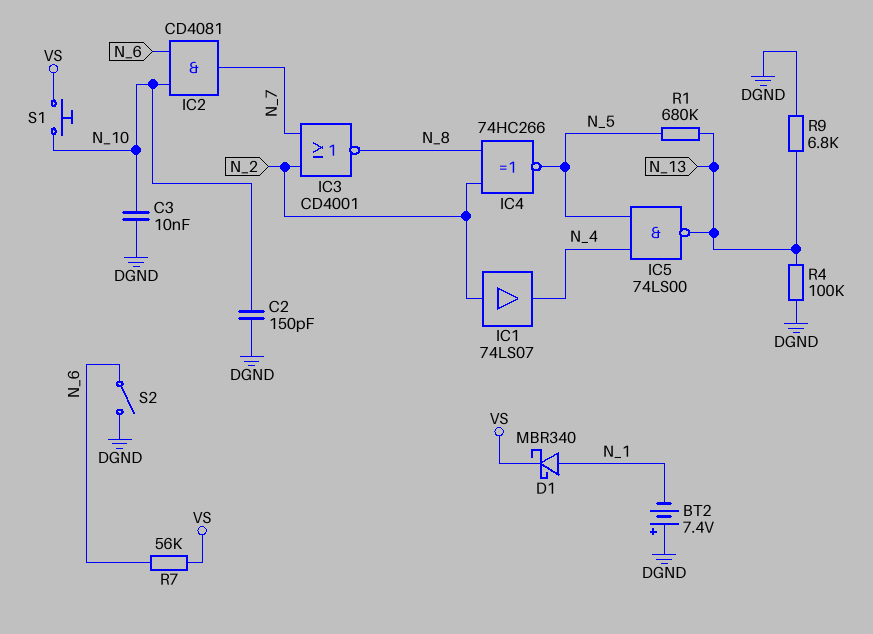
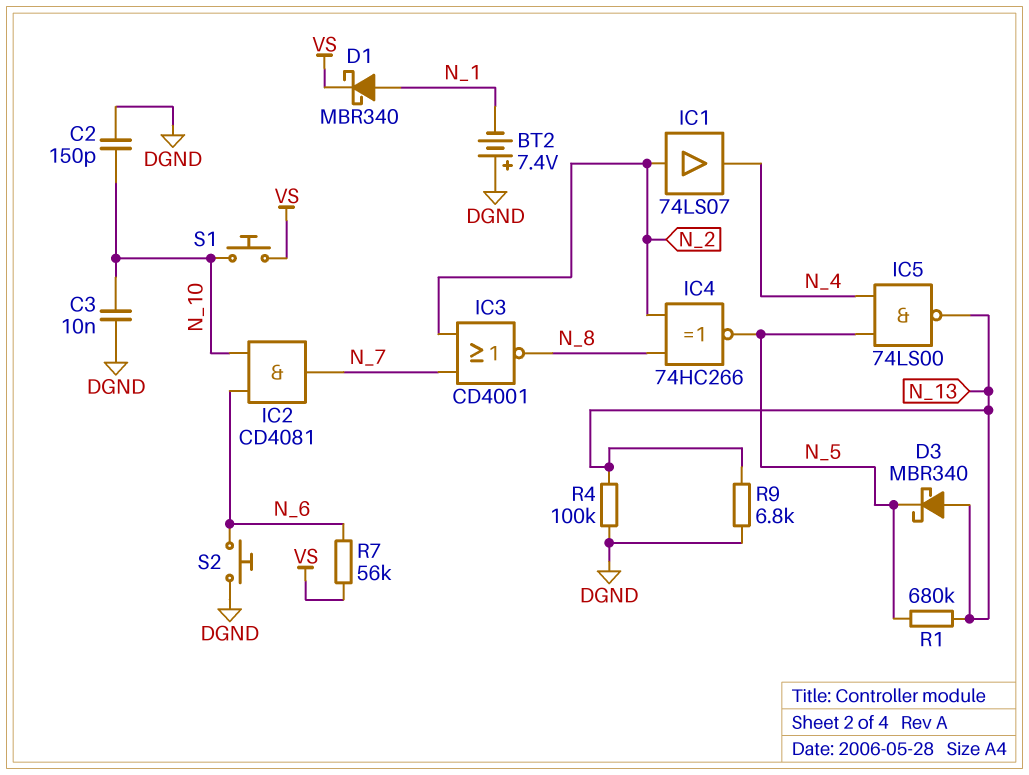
D3: none -> schottky MBR340 (A N_13, K N_5)
S2: switch (DGND, N_6) -> button (DGND, N_6)

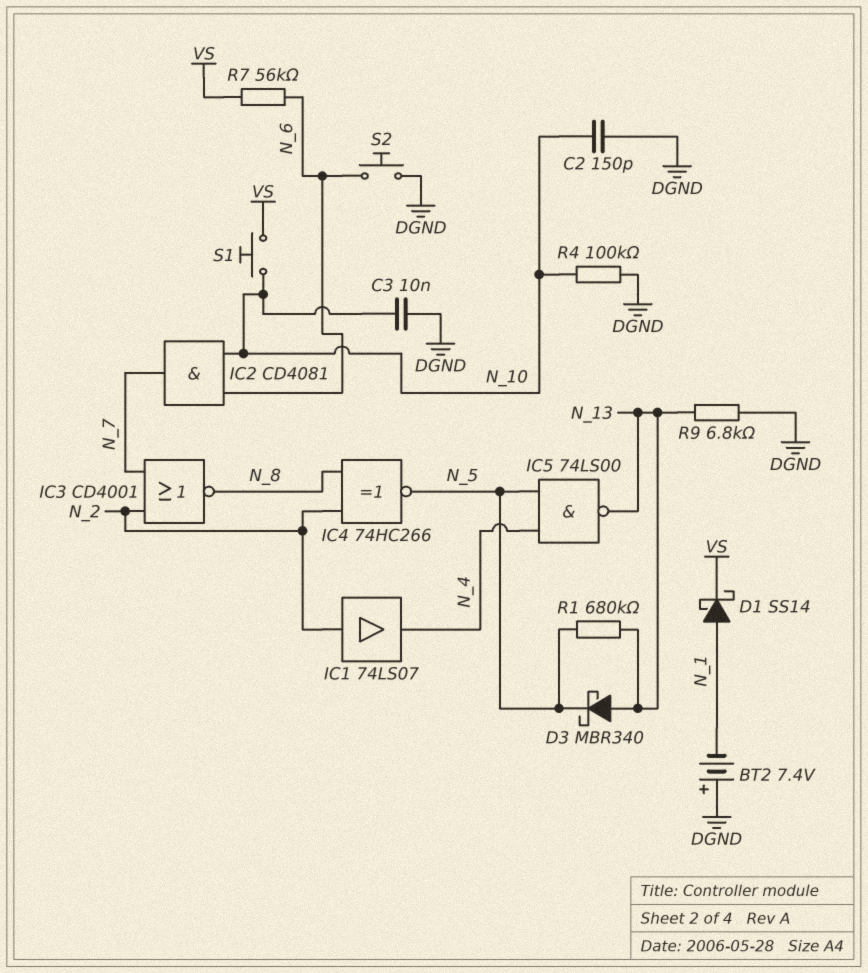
D1: schottky MBR340 (A N_1, K VS) -> schottky SS14 (A N_1, K VS)
R4: 100k (DGND, N_13) -> 100k (DGND, N_10)

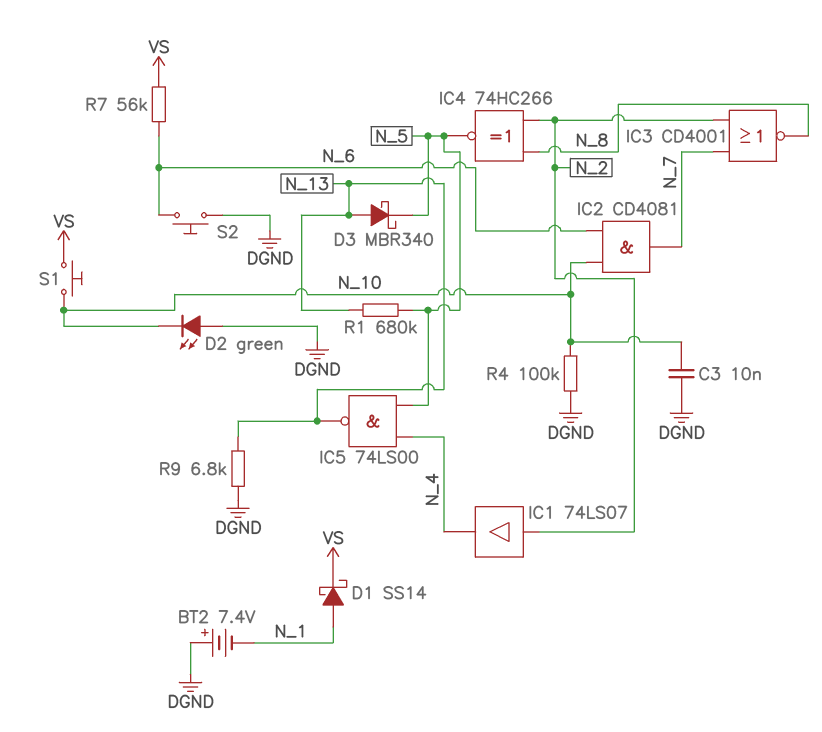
C2: 150pF (DGND, N_10) -> none
D2: none -> LED green (A DGND, K N_10)

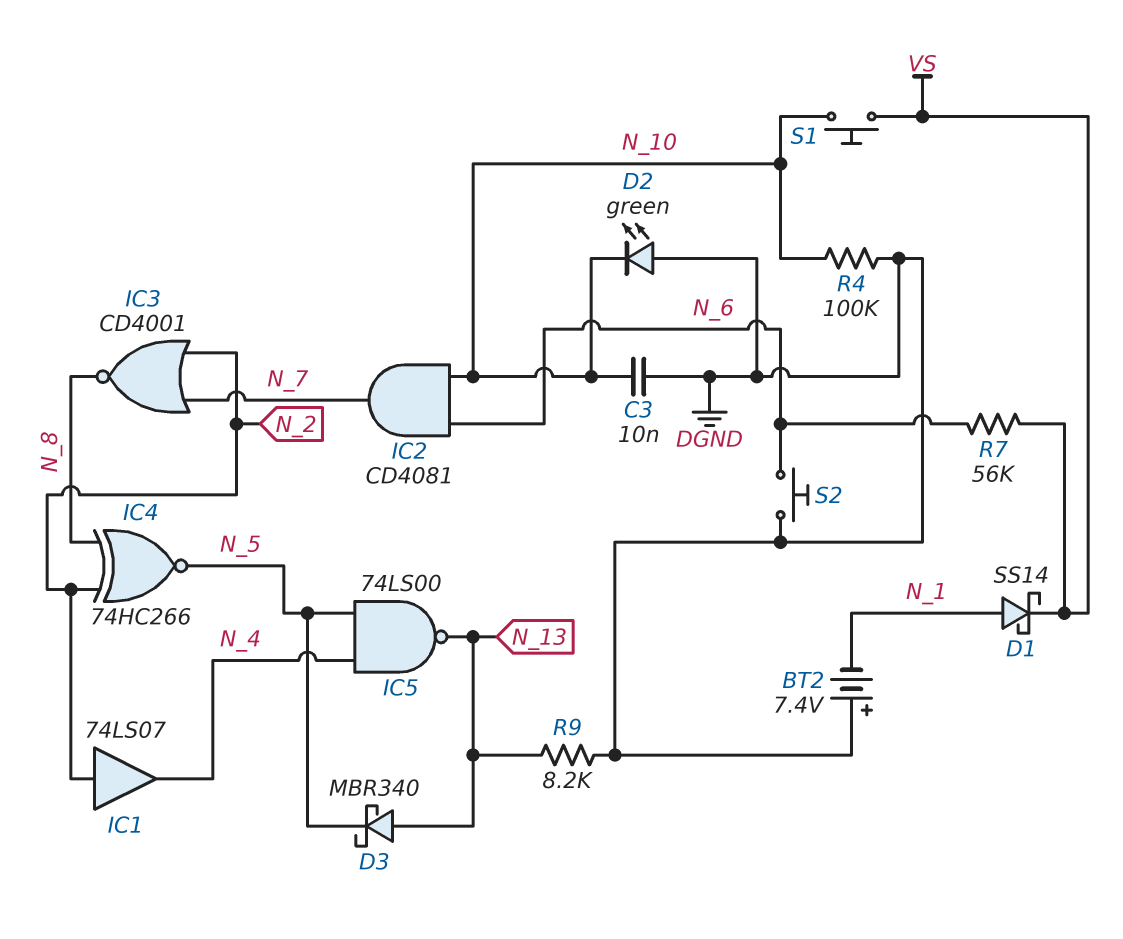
R1: 680k (N_5, N_13) -> none
R9: 6.8k (DGND, N_13) -> 8.2k (DGND, N_13)

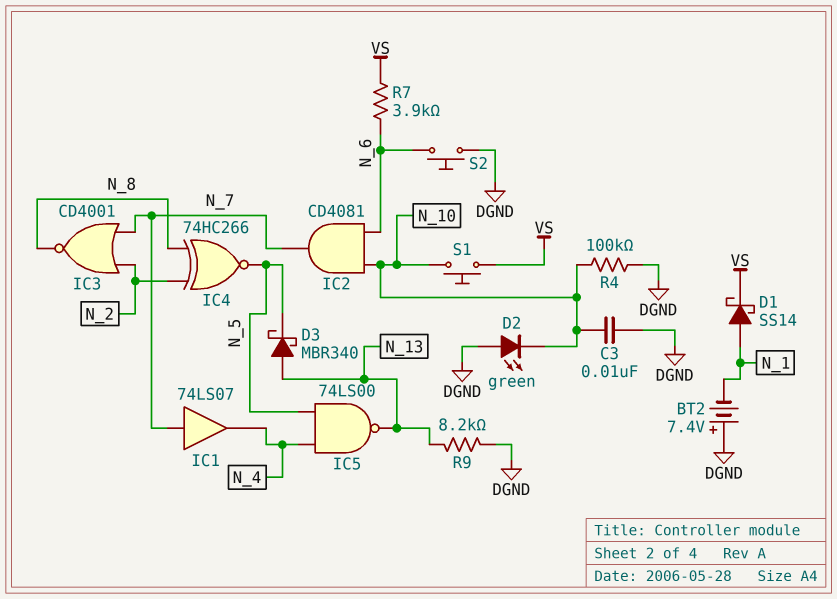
IC1: buffer 74LS07 (in N_2, out N_4) -> buffer 74LS07 (in N_7, out N_4)
R7: 56k (N_6, VS) -> 3.9k (N_6, VS)

